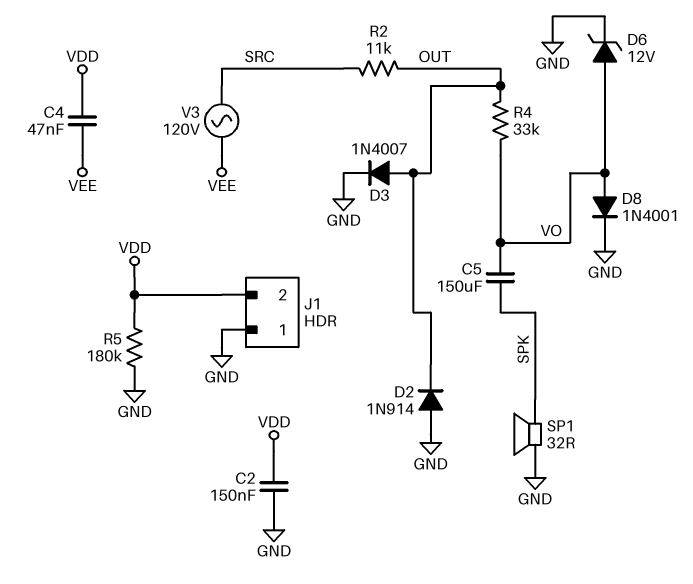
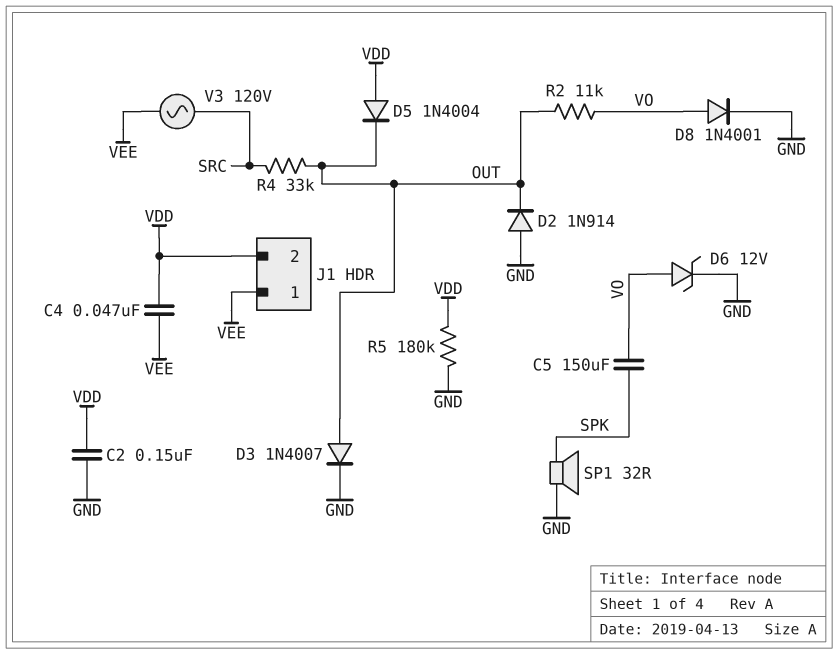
D5: none -> diode 1N4004 (A VDD, K OUT)
J1 pin 1: GND -> VEE
R2: 11k (OUT, SRC) -> 11k (OUT, VO)
R4: 33k (OUT, VO) -> 33k (OUT, SRC)

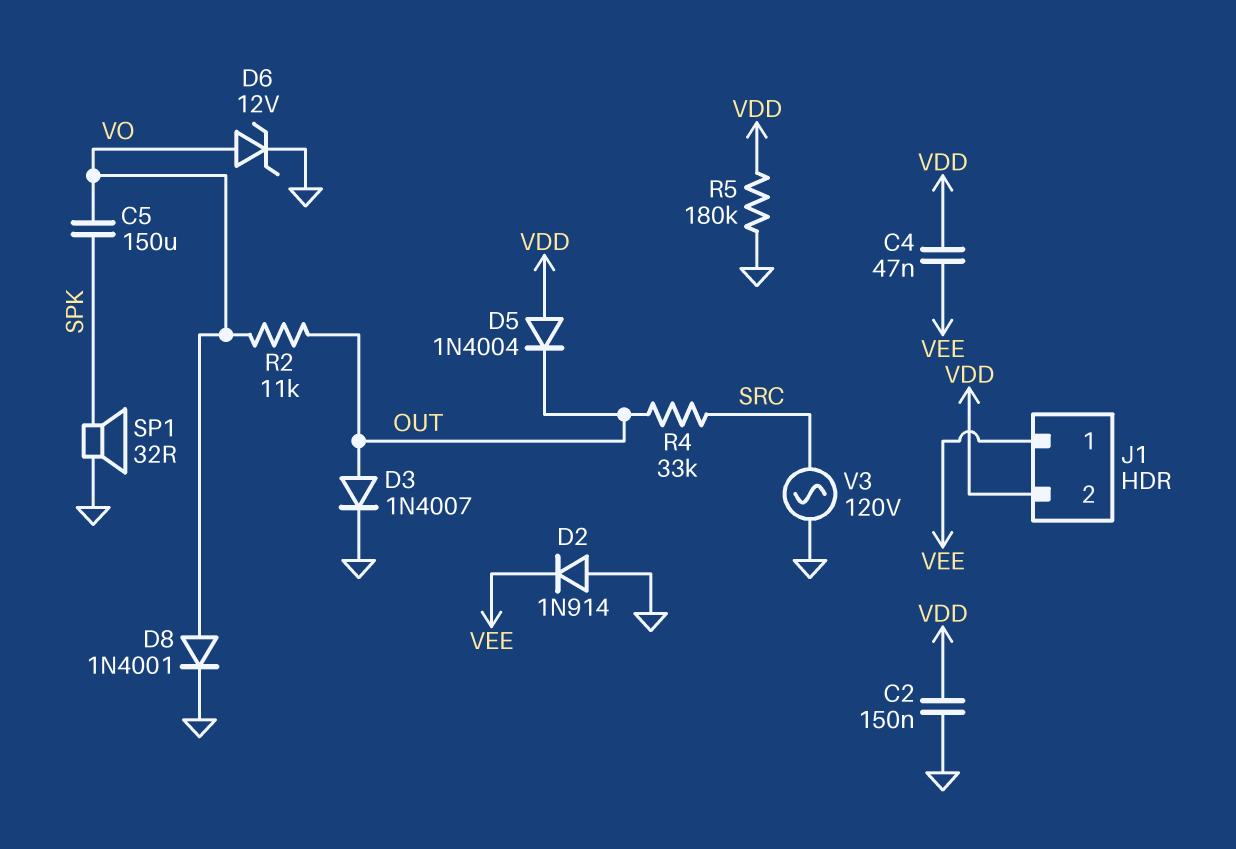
D2: diode 1N914 (A GND, K OUT) -> diode 1N914 (A GND, K VEE)
V3: AC 120V (SRC, VEE) -> AC 120V (GND, SRC)

